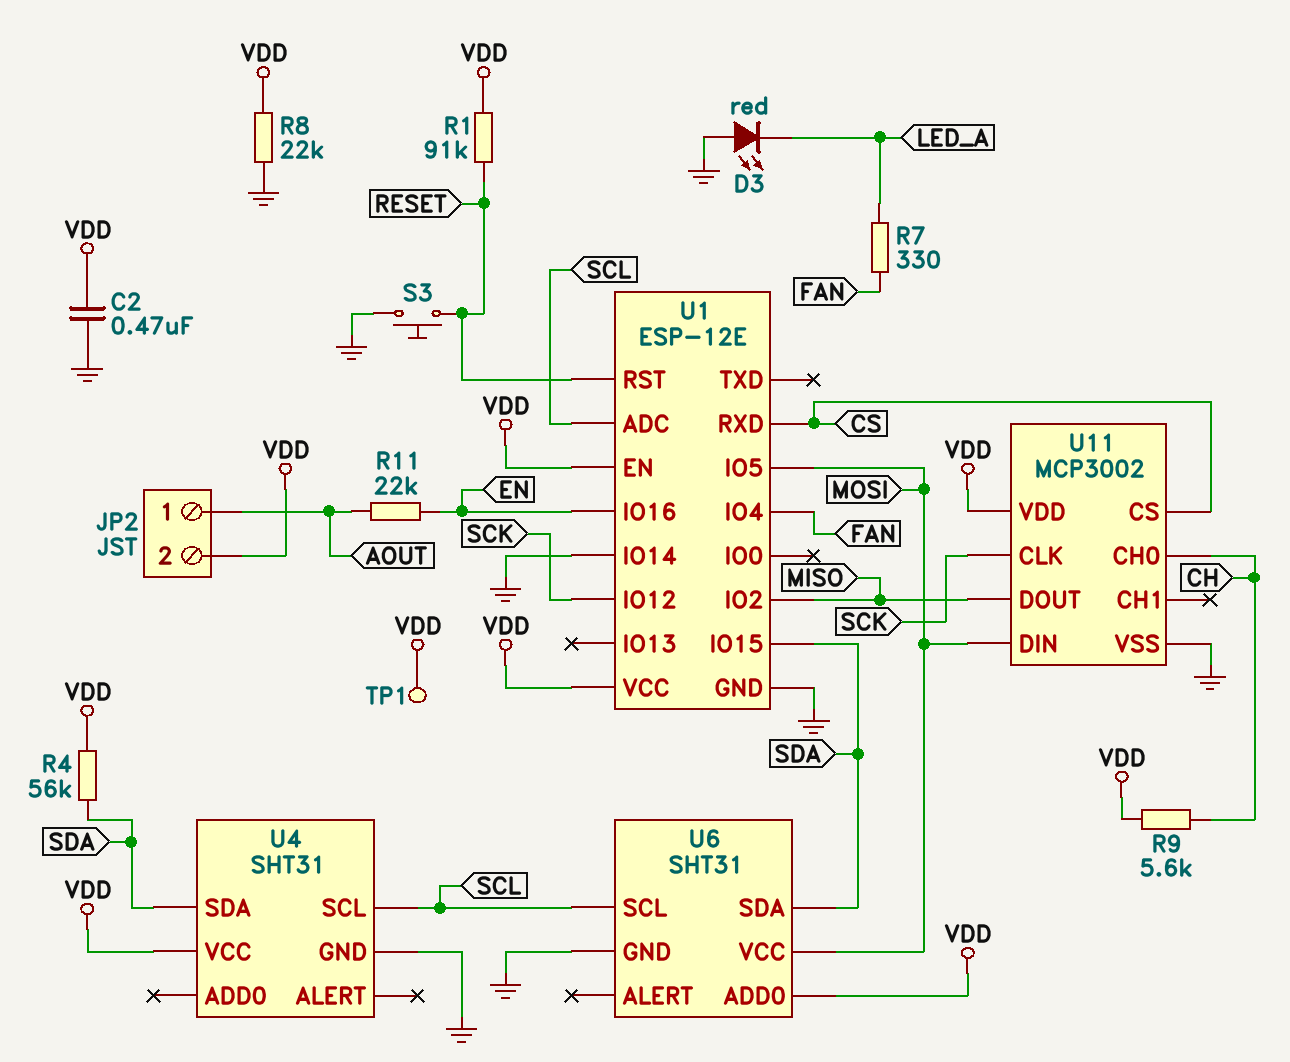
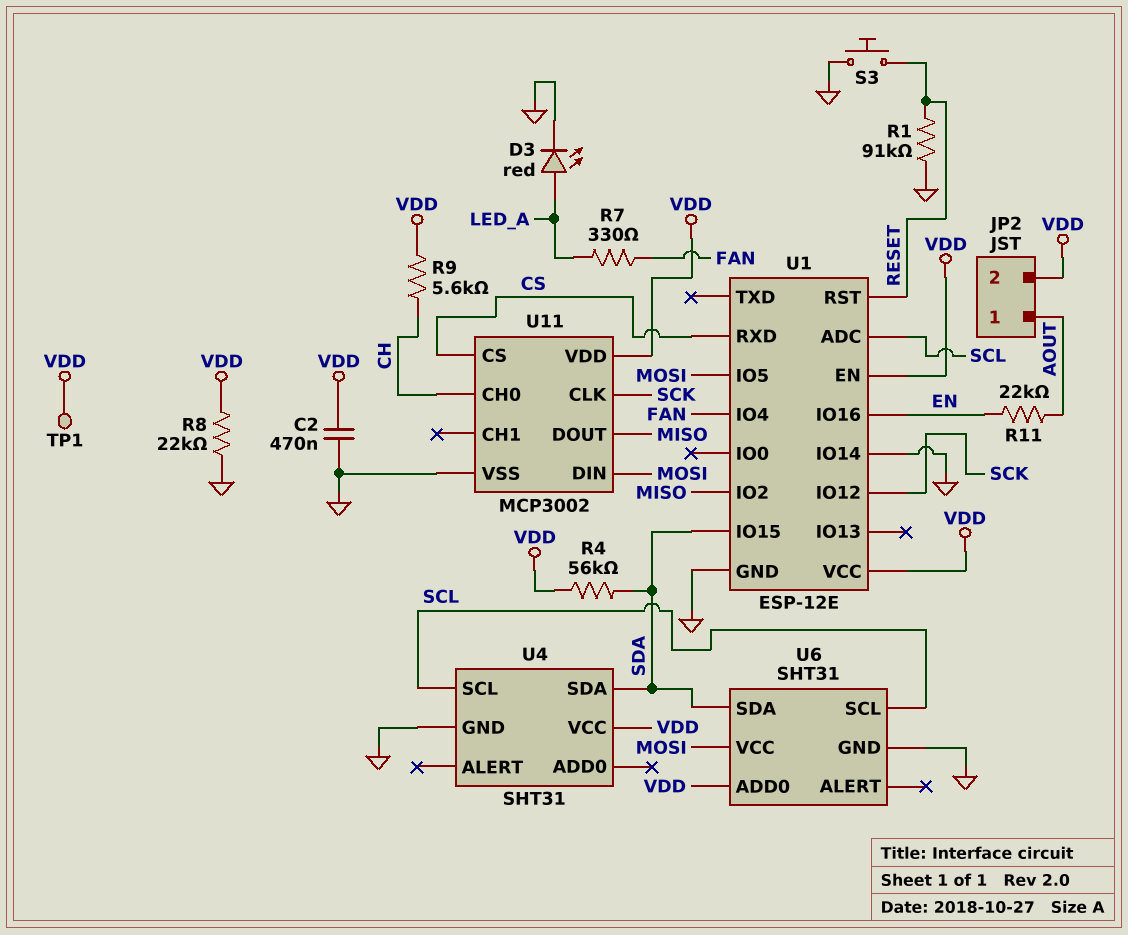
D3: LED red (A GND, K LED_A) -> LED red (A LED_A, K GND)
R1: 91k (RESET, VDD) -> 91k (GND, RESET)

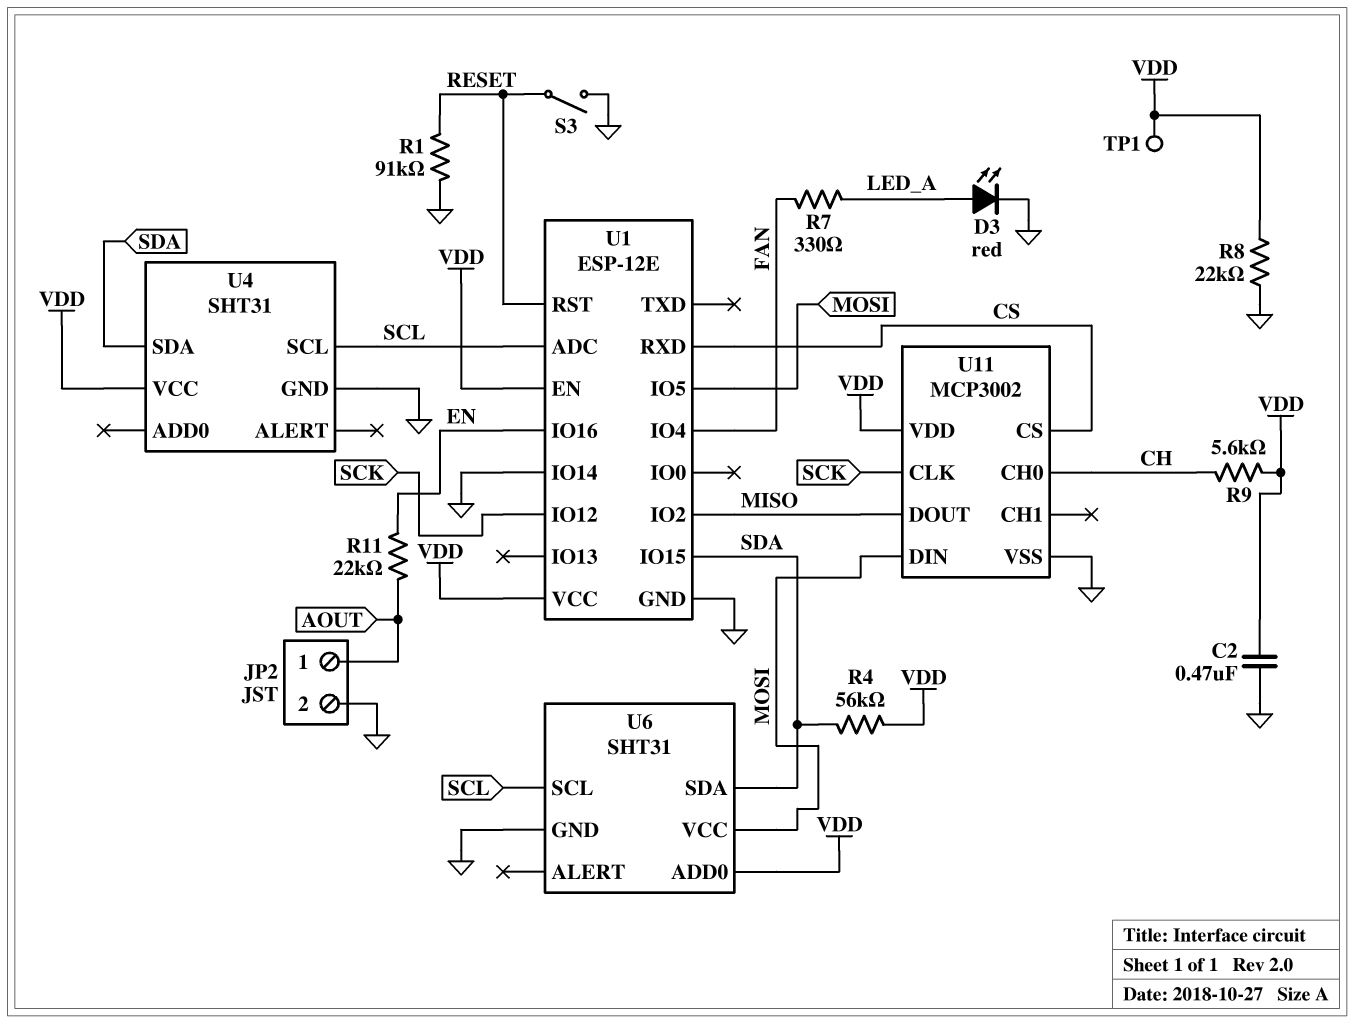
JP2 pin 2: VDD -> GND
S3: button (GND, RESET) -> switch (GND, RESET)

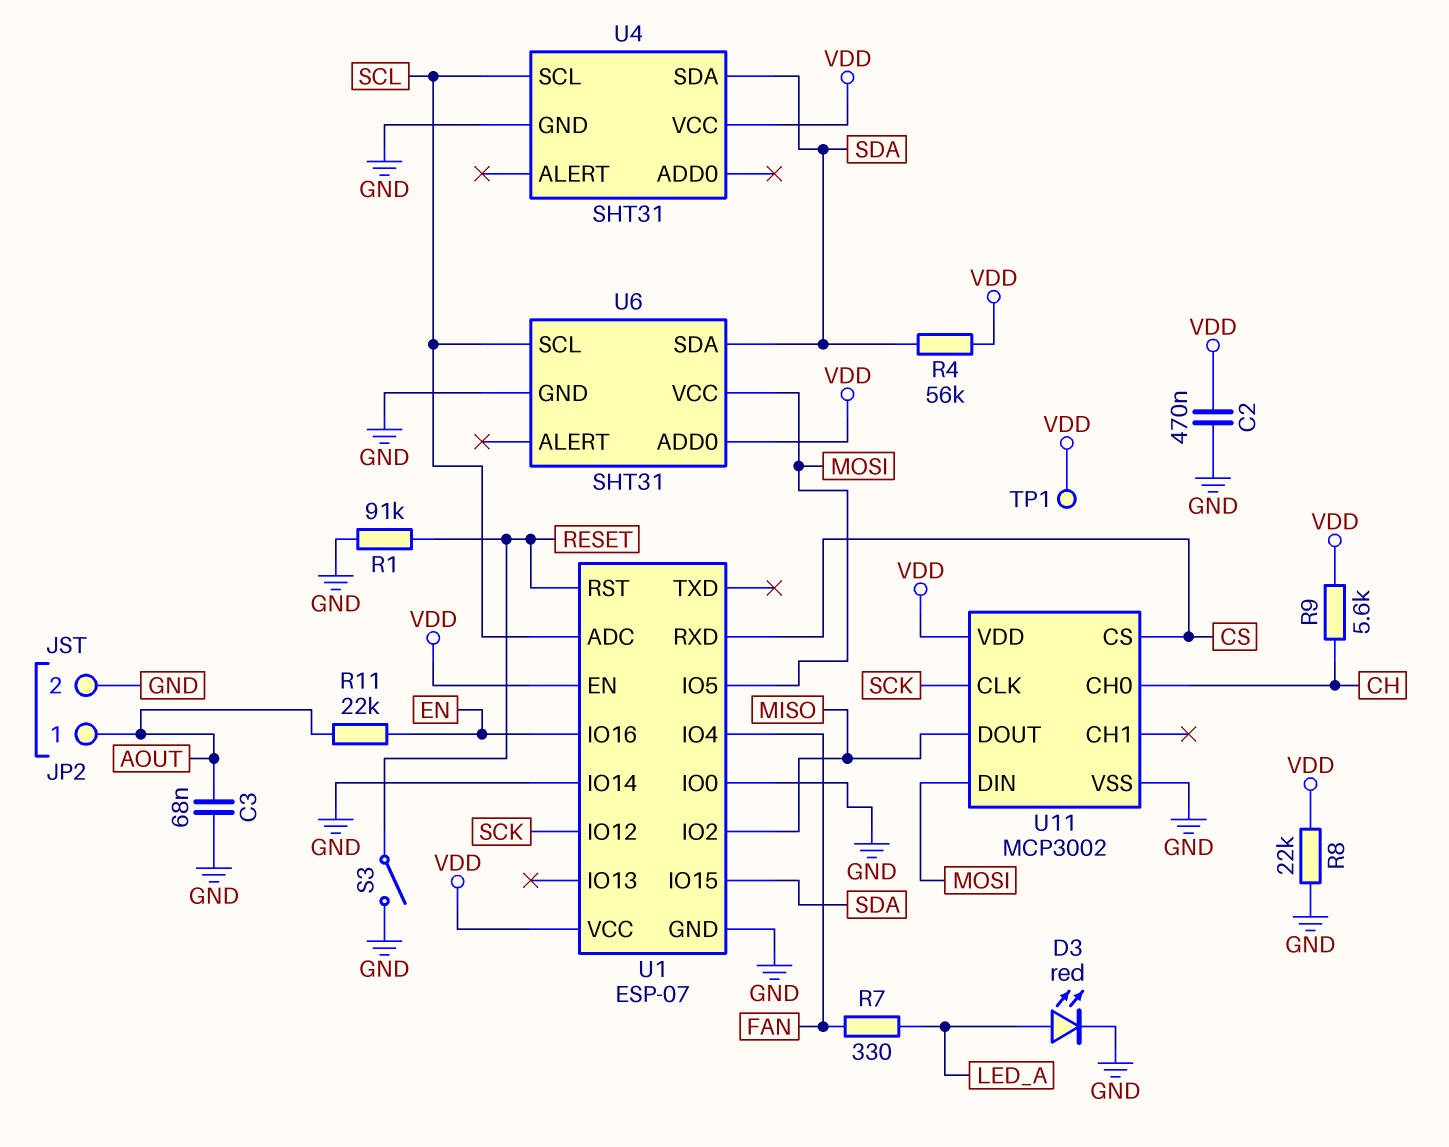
C3: none -> 68nF (AOUT, GND)
U1: ESP-12E -> ESP-07
U1 pin IO0: none -> GND

